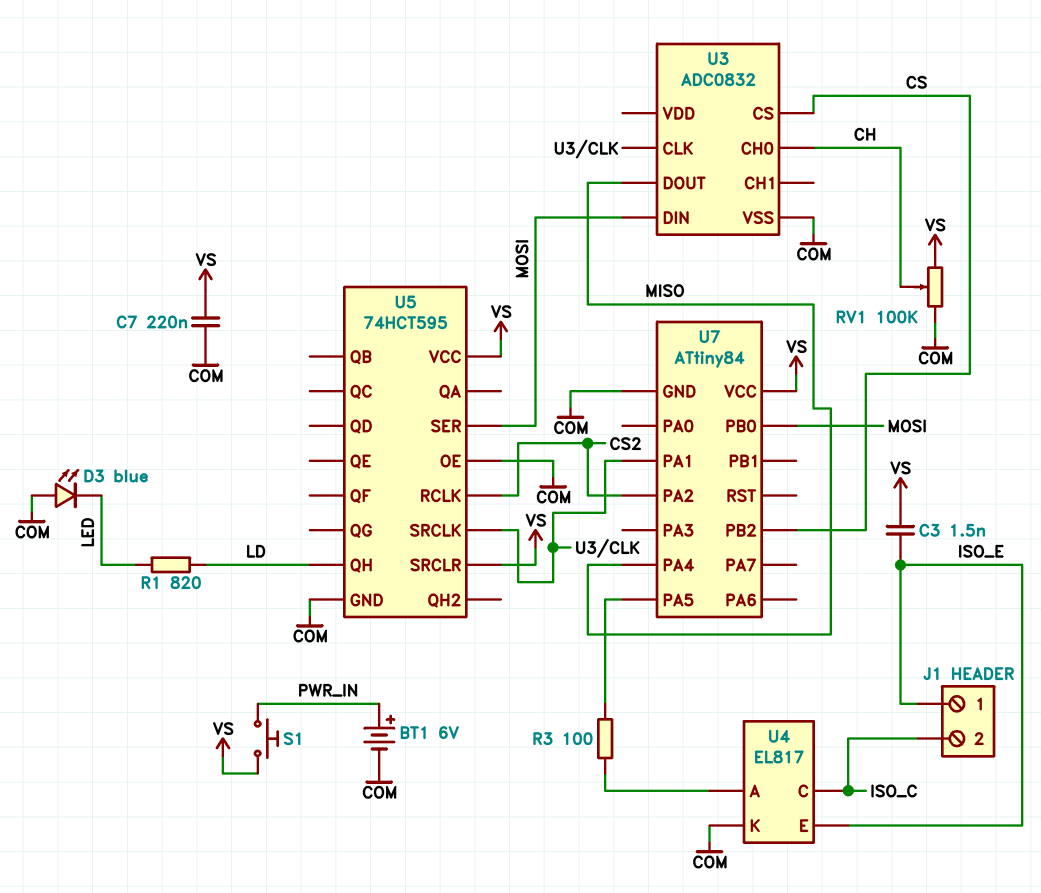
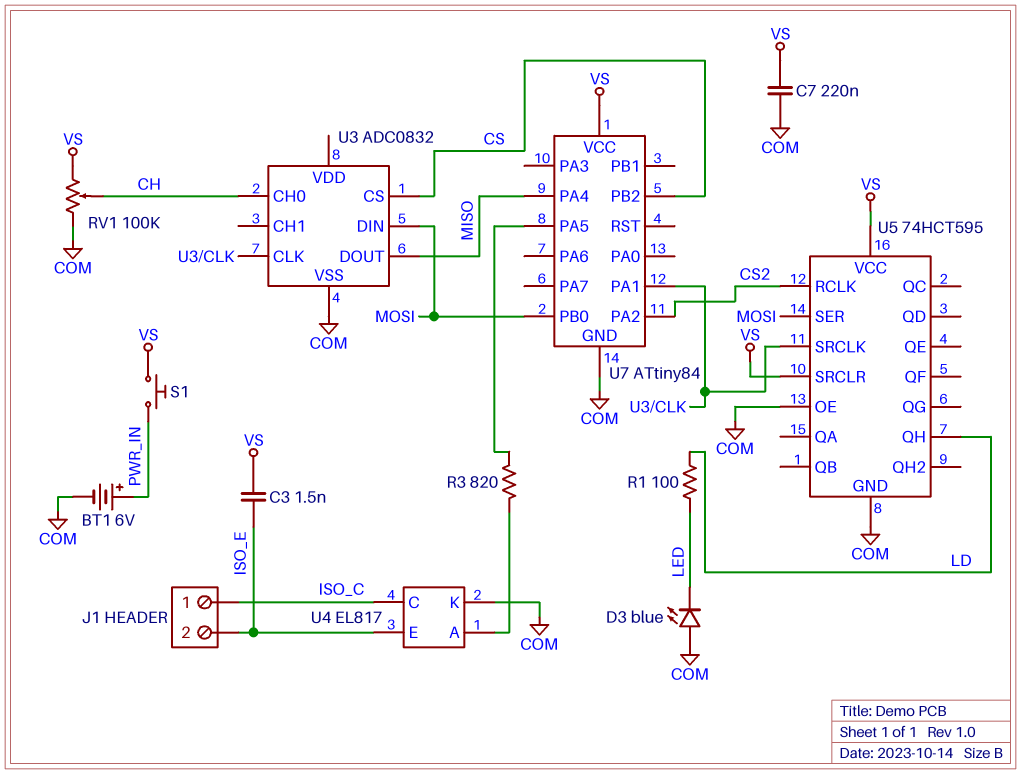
J1 pin 1: ISO_E -> ISO_C
J1 pin 2: ISO_C -> ISO_E
R1: 820 (LD, LED) -> 100 (LD, LED)
R3: 100 (U4/A, U7/PA5) -> 820 (U4/A, U7/PA5)

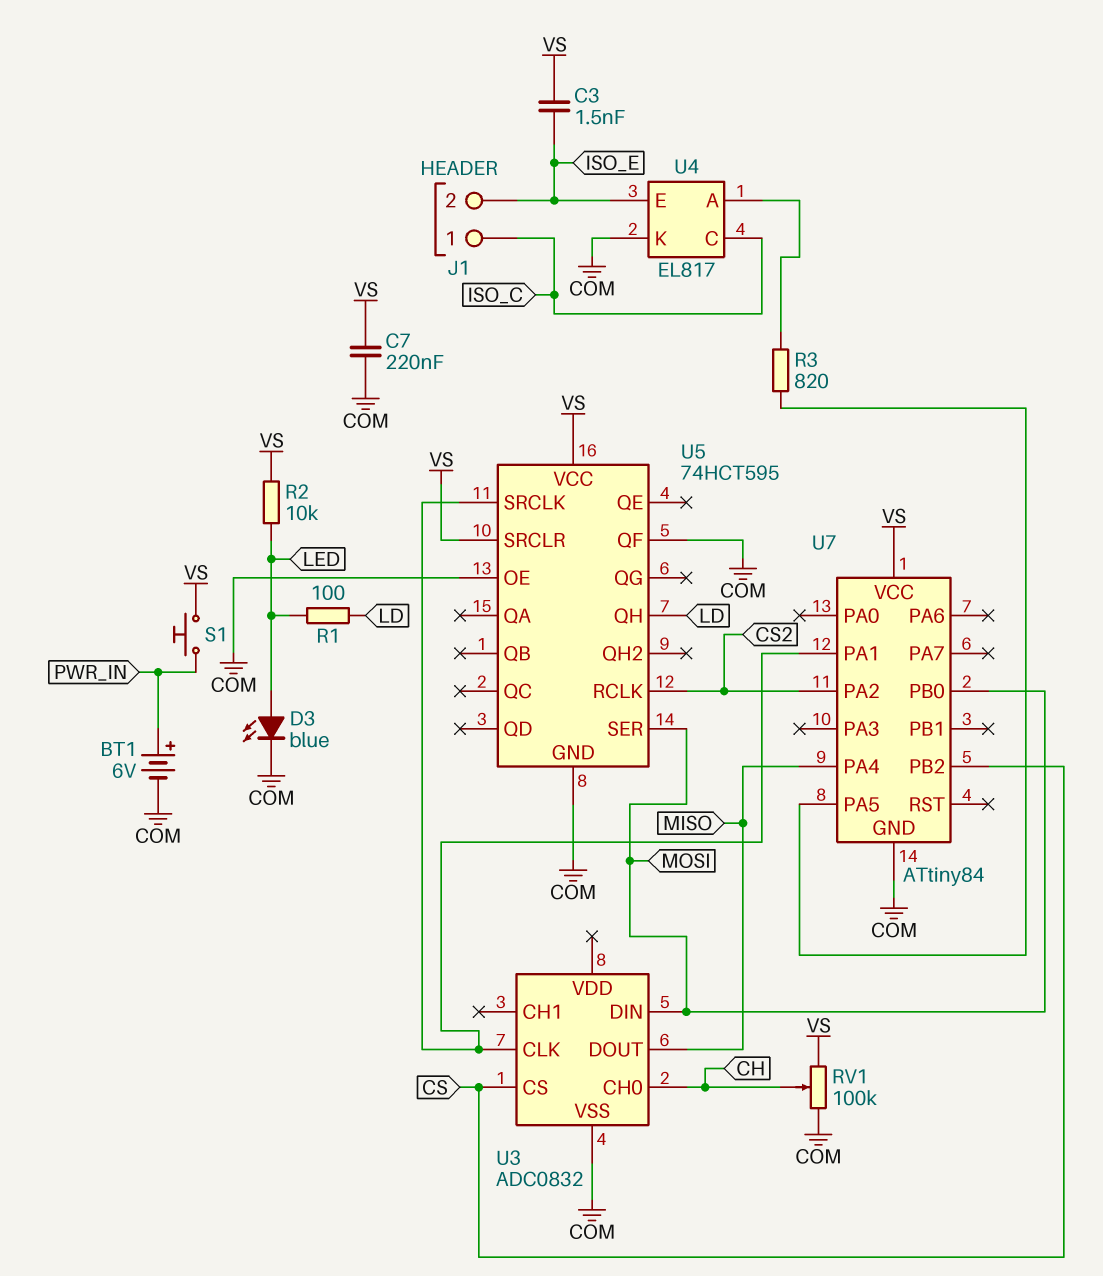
D3: LED blue (A COM, K LED) -> LED blue (A LED, K COM)
R2: none -> 10k (LED, VS)
U5 pin QF: none -> COM

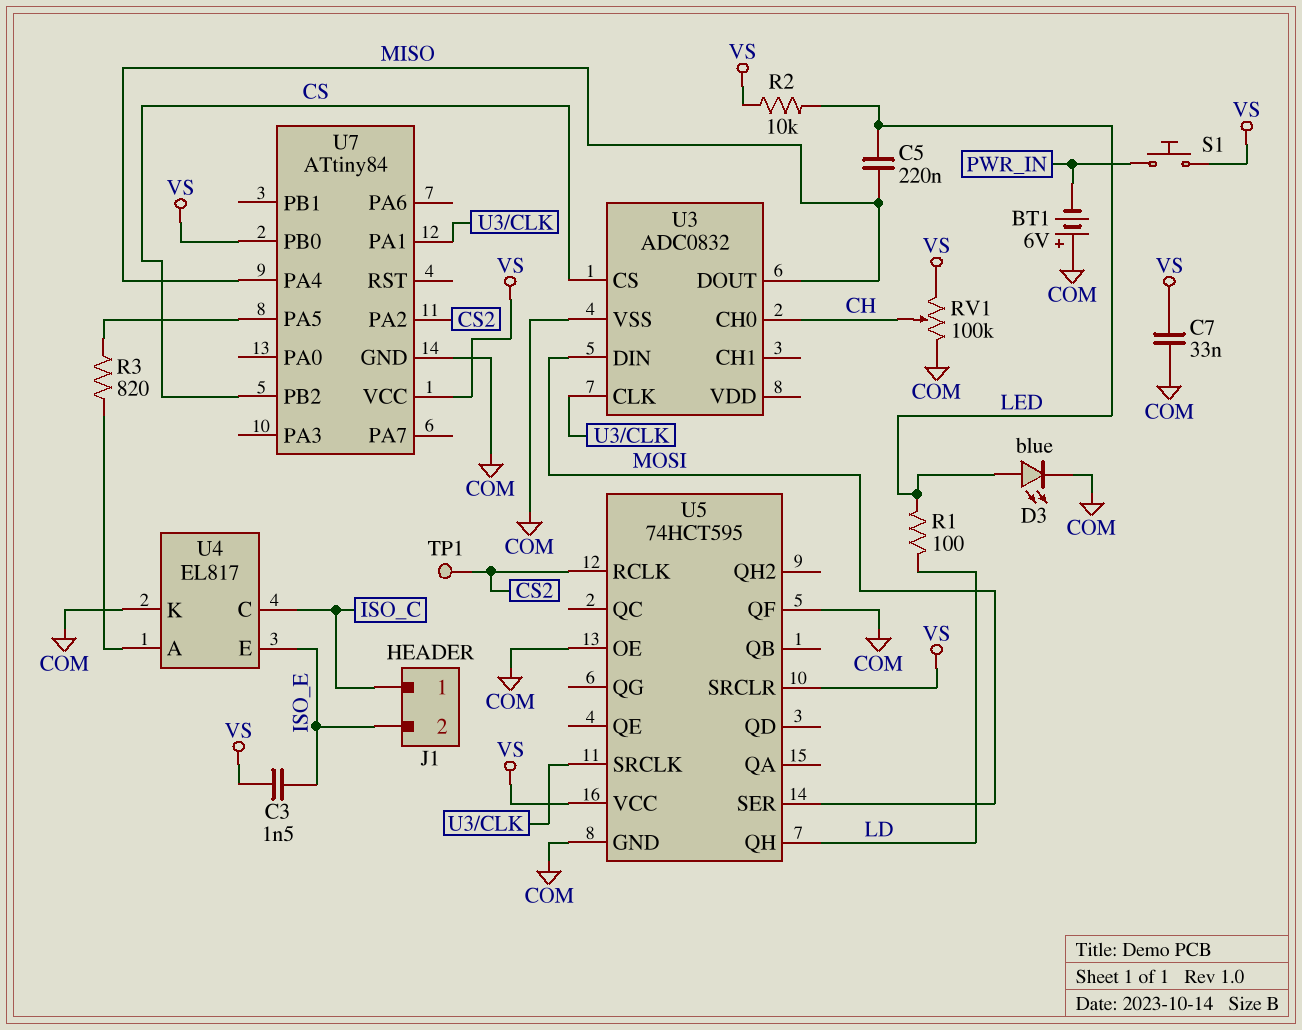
BT1: 6V (plus PWR_IN, minus COM) -> 6V (plus COM, minus PWR_IN)
C5: none -> 220nF (LED, MISO)
C7: 220nF (COM, VS) -> 33nF (COM, VS)
TP1: none -> test point (CS2)
U7 pin PB0: MOSI -> VS

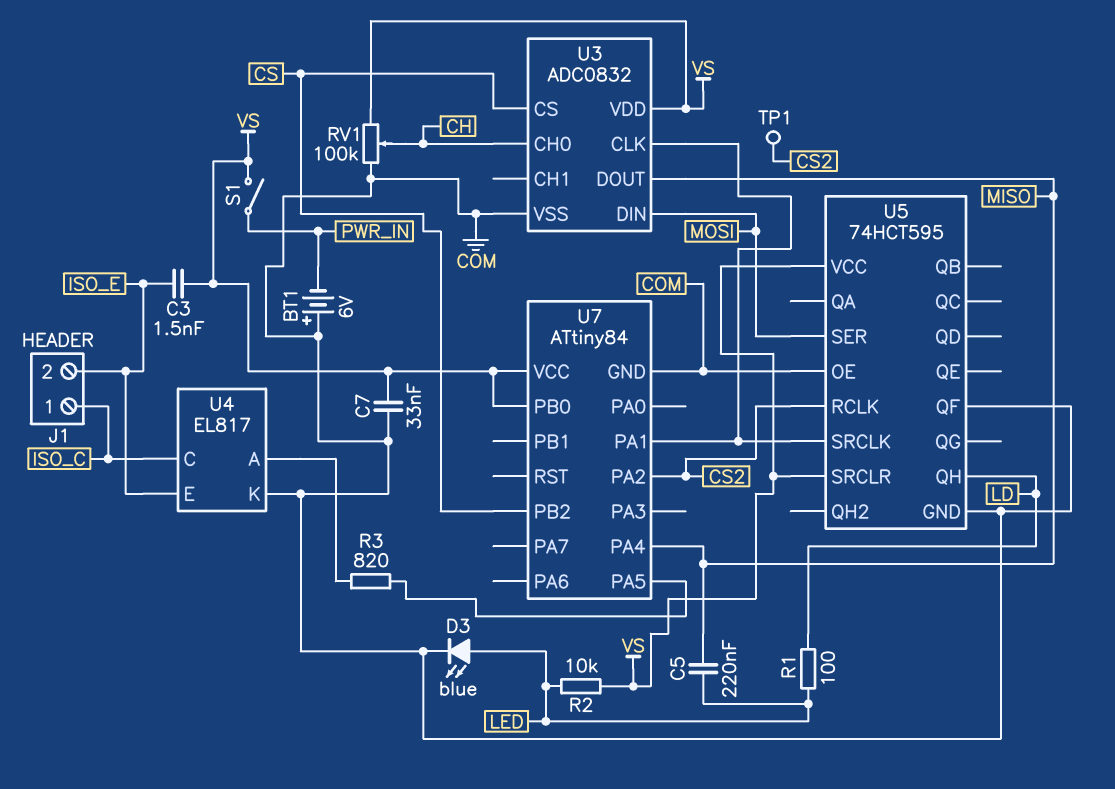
S1: button (PWR_IN, VS) -> switch (PWR_IN, VS)
U3 pin VDD: none -> VS

